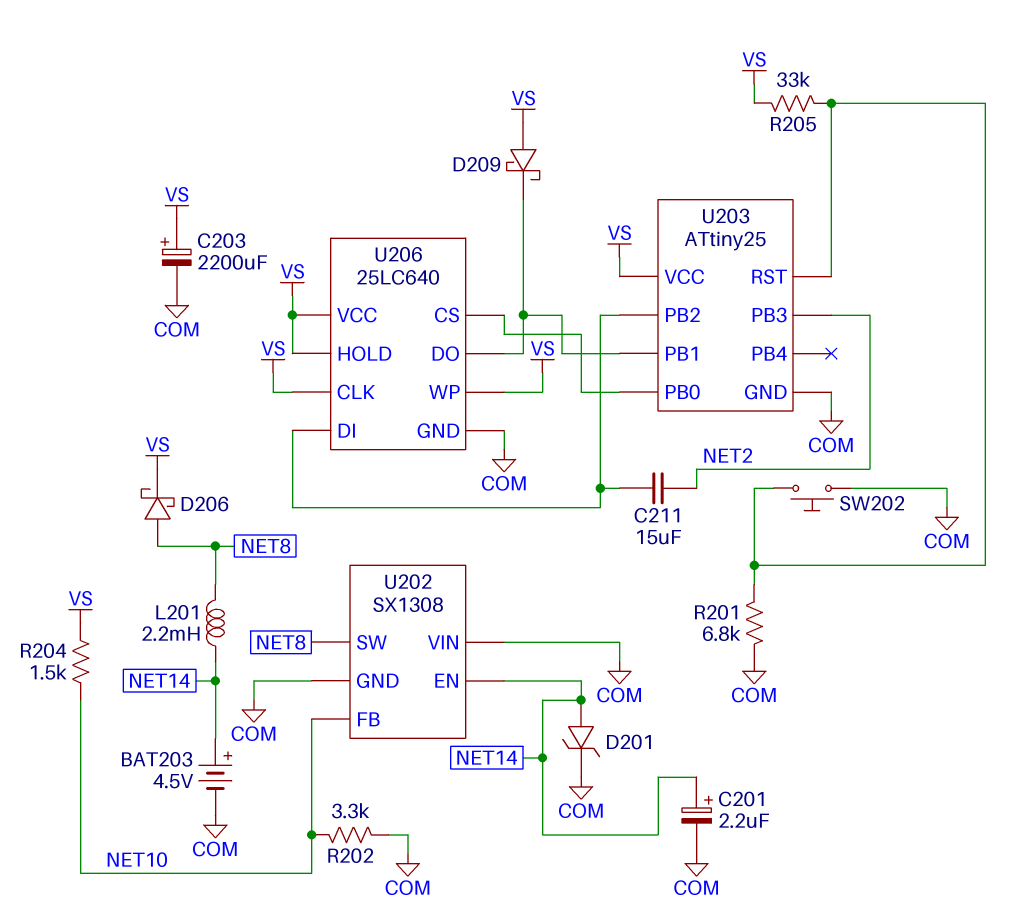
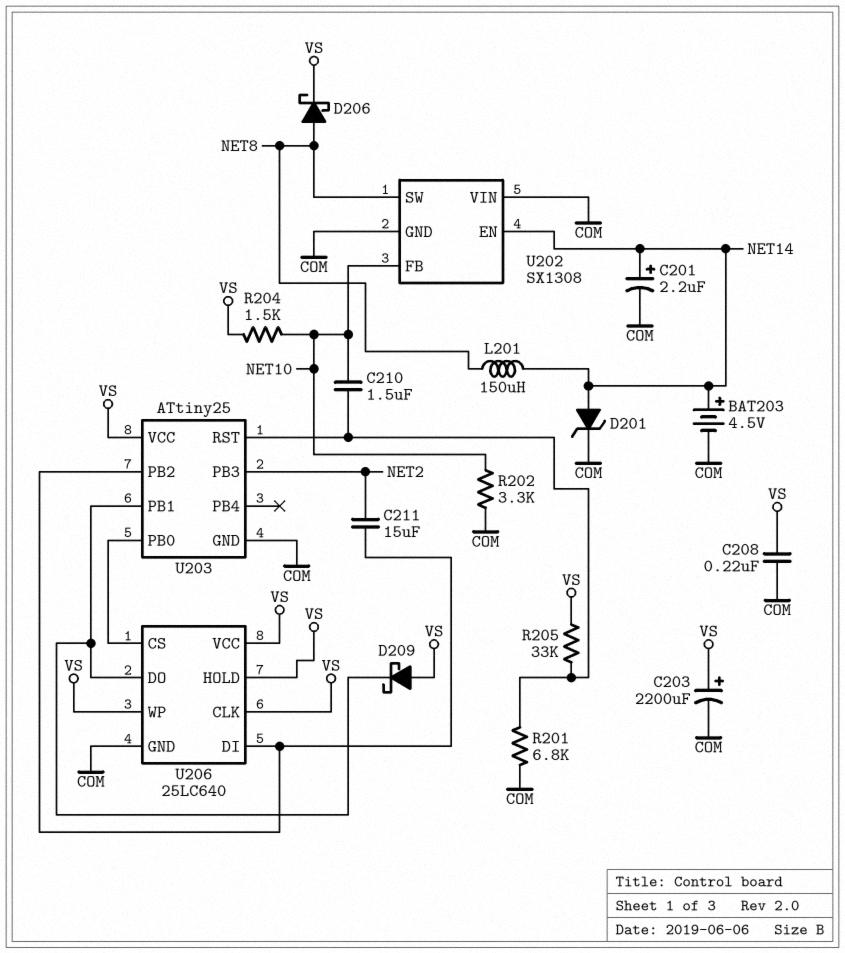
C208: none -> 220nF (COM, VS)
C210: none -> 1.5uF (NET10, U203/RST)
L201: 2.2mH (NET8, NET14) -> 150uH (NET8, NET14)
SW202: button (COM, U203/RST) -> none

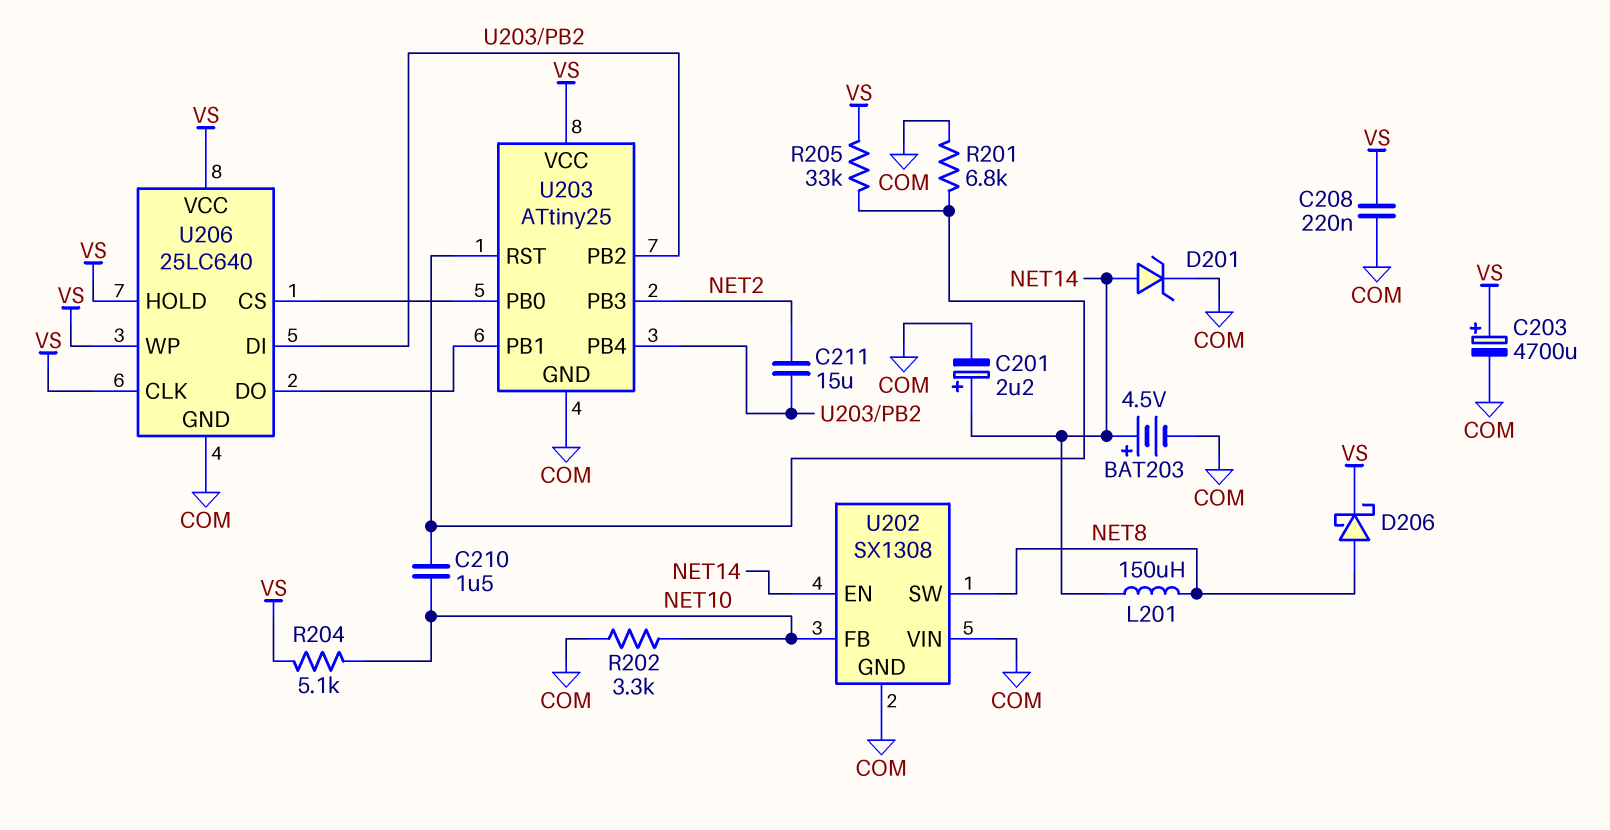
C203: 2200uF (plus VS, minus COM) -> 4700uF (plus VS, minus COM)
D209: schottky (A VS, K U203/PB1) -> none
R204: 1.5k (NET10, VS) -> 5.1k (NET10, VS)
U203 pin PB4: none -> U203/PB2

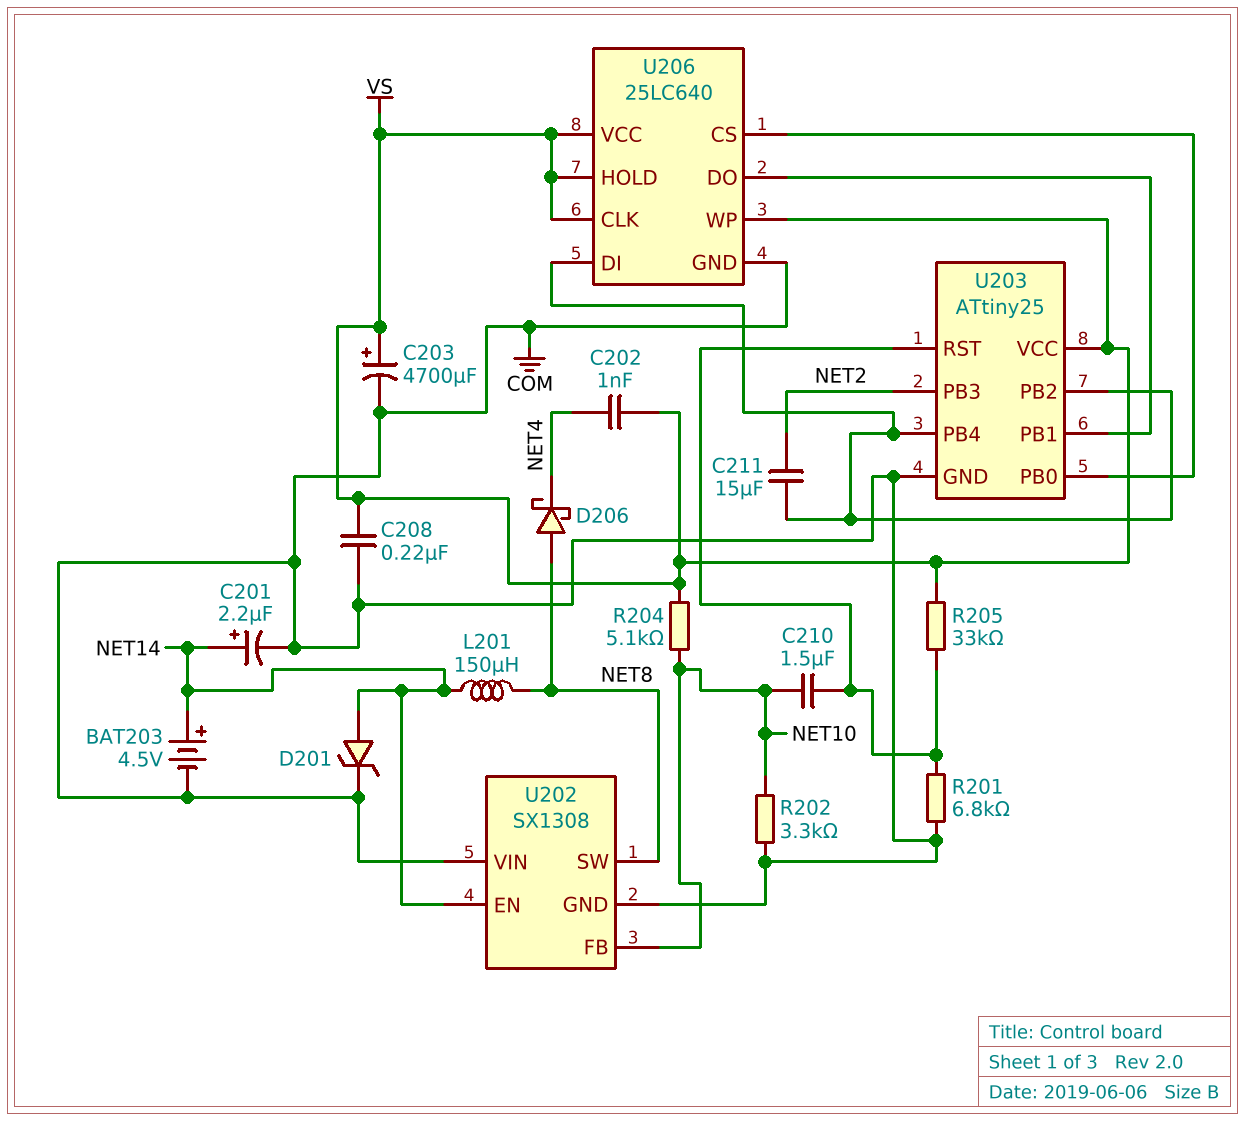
C202: none -> 1nF (NET4, VS)
D206: schottky (A NET8, K VS) -> schottky (A NET8, K NET4)

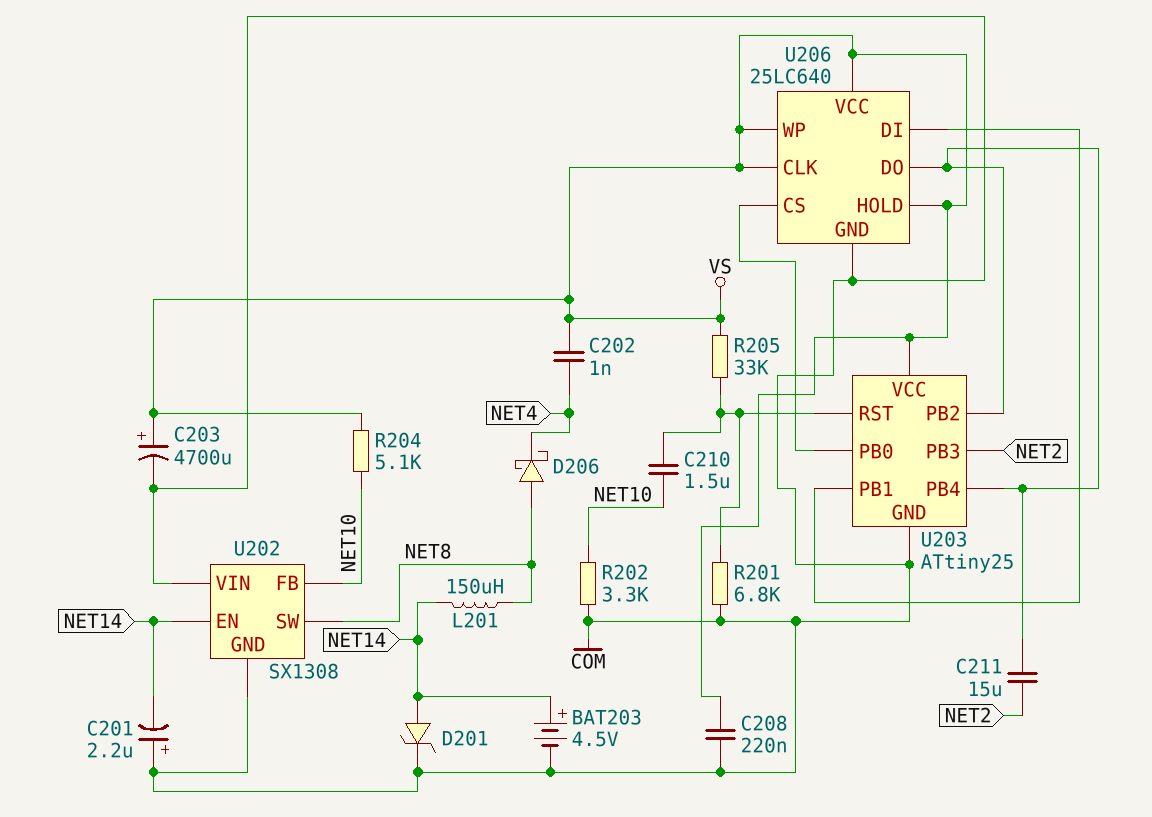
C201: 2.2uF (plus NET14, minus COM) -> 2.2uF (plus COM, minus NET14)
U206 pin DI: U203/PB2 -> U203/PB1
U206 pin DO: U203/PB1 -> U203/PB2

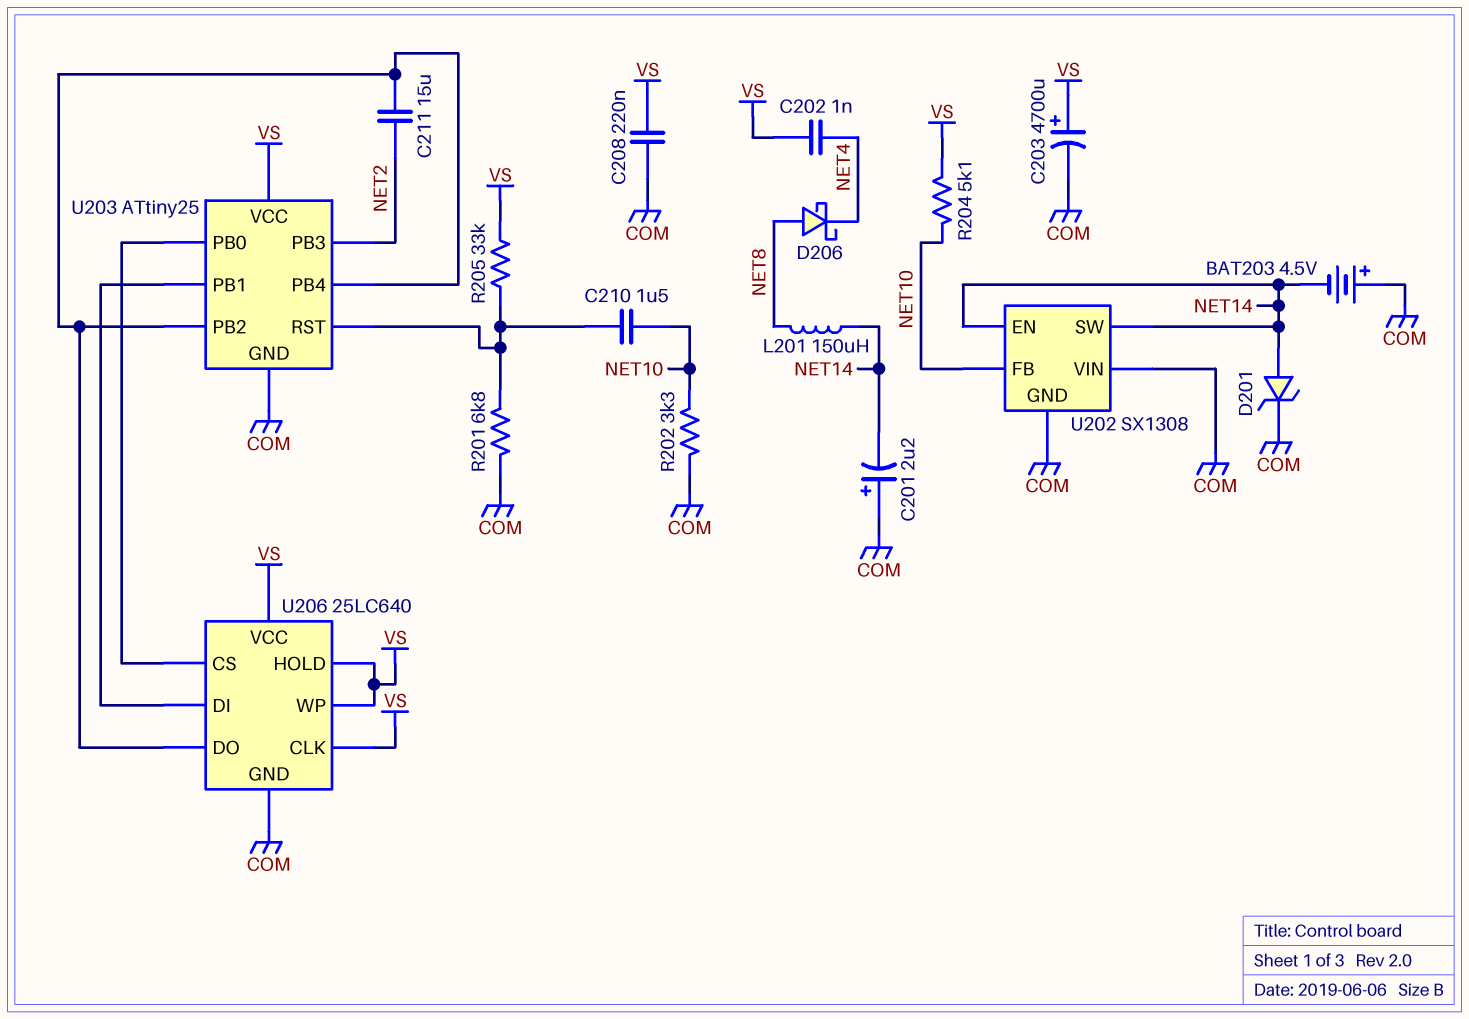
BAT203: 4.5V (plus NET14, minus COM) -> 4.5V (plus COM, minus NET14)
U202 pin SW: NET8 -> NET14

